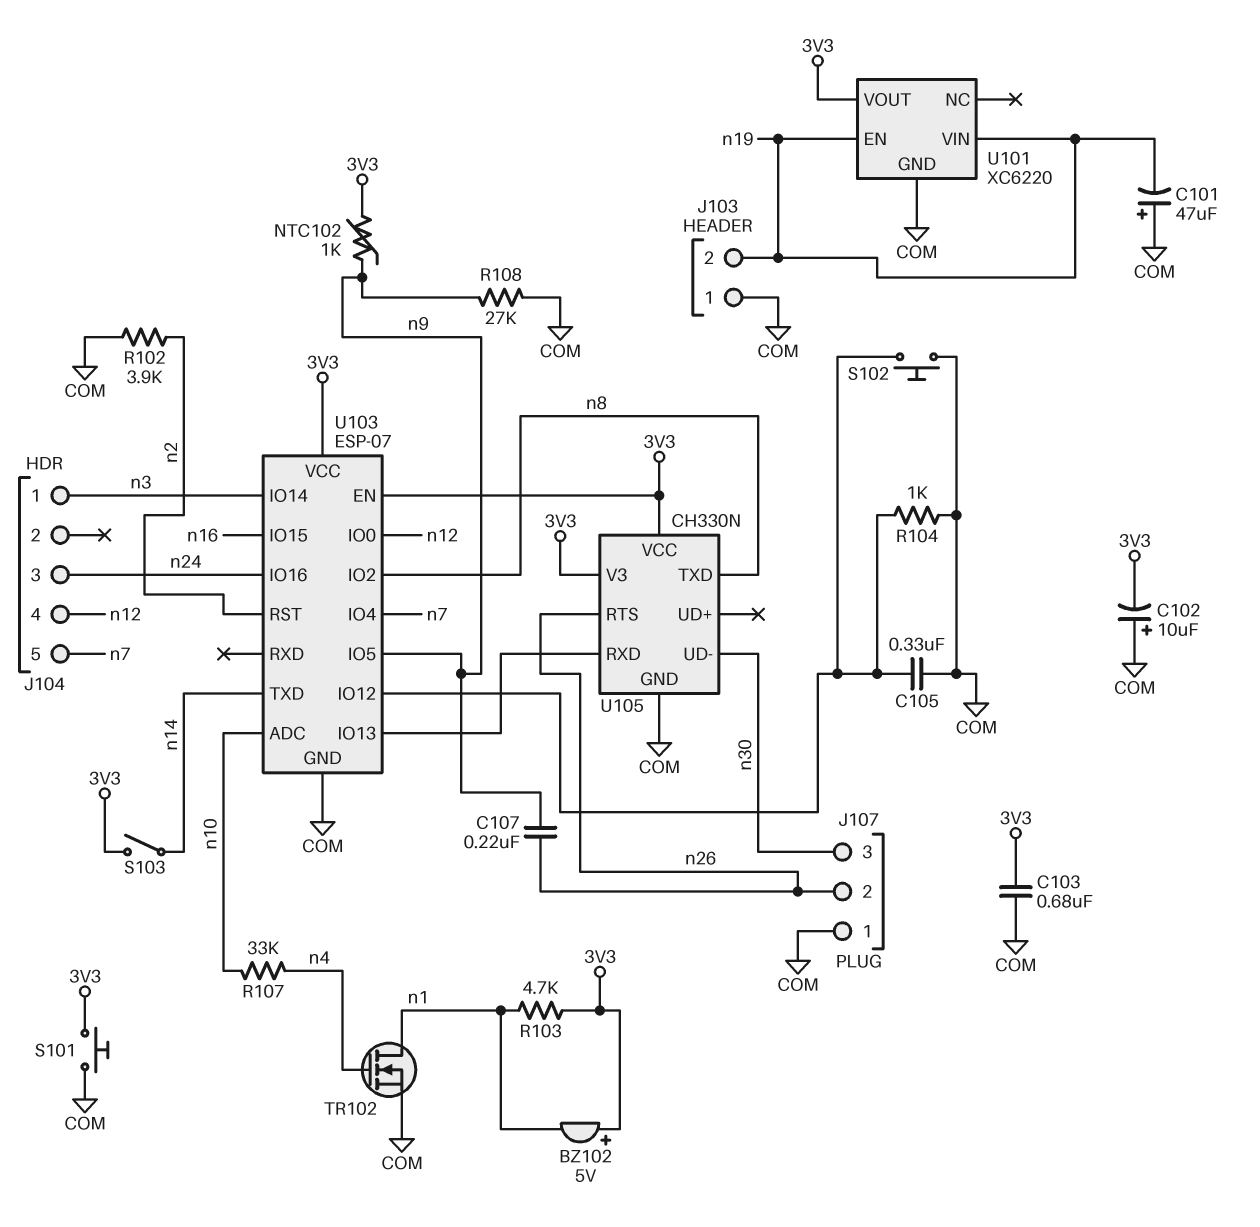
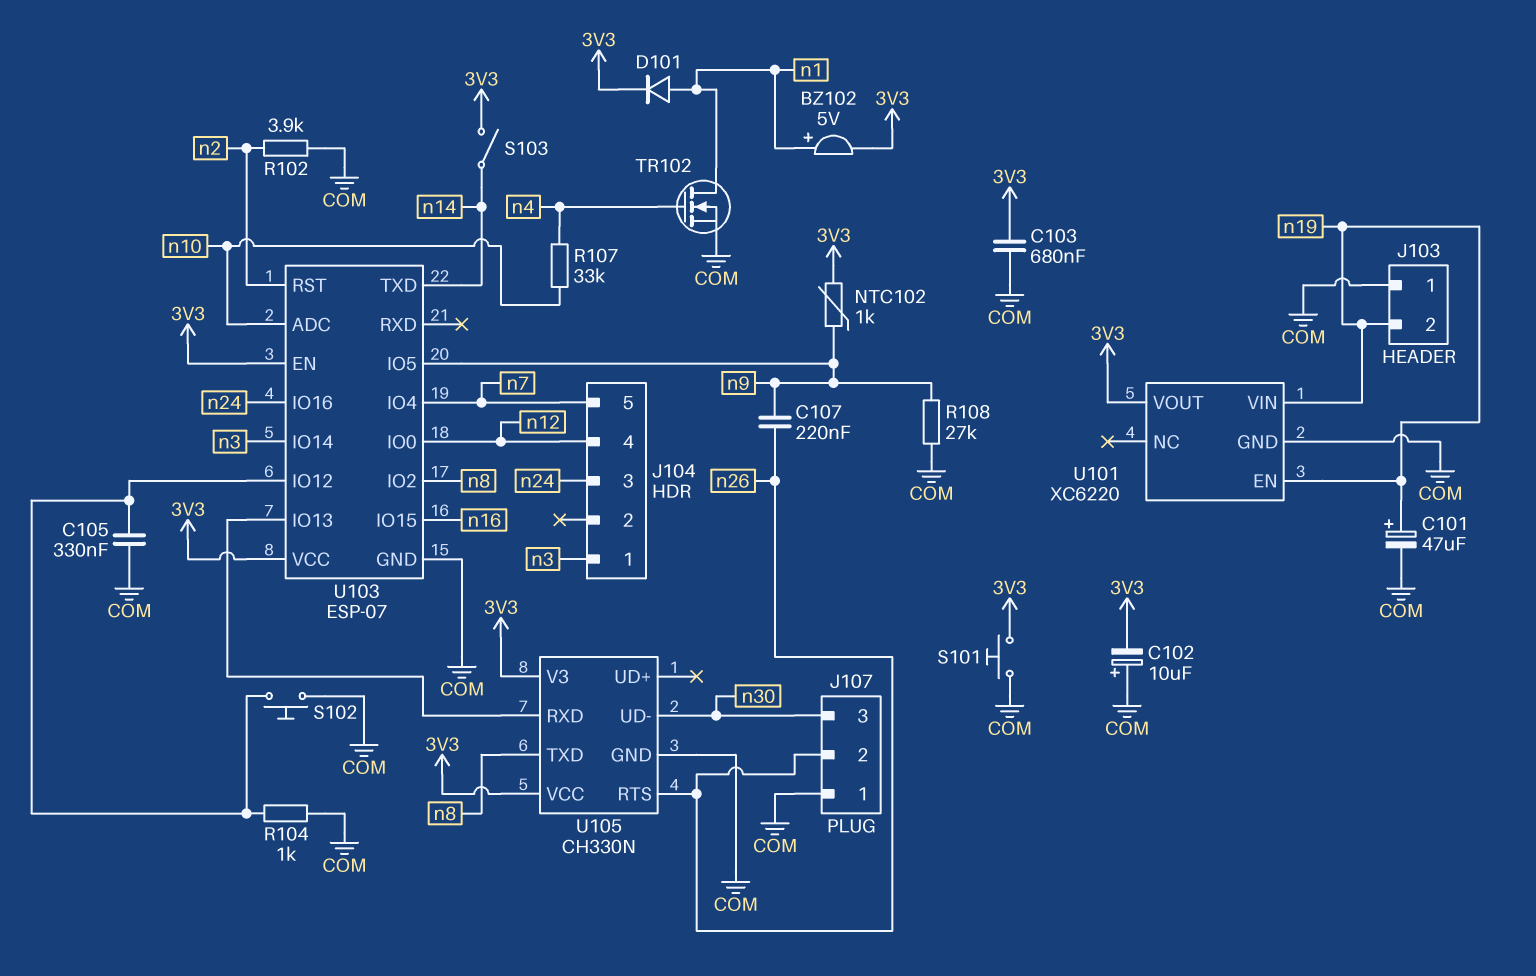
BZ102: buzzer 5V (plus 3V3, minus n1) -> buzzer 5V (plus n1, minus 3V3)
C101: 47uF (plus COM, minus n19) -> 47uF (plus n19, minus COM)
D101: none -> diode (A n1, K 3V3)
R103: 4.7k (3V3, n1) -> none

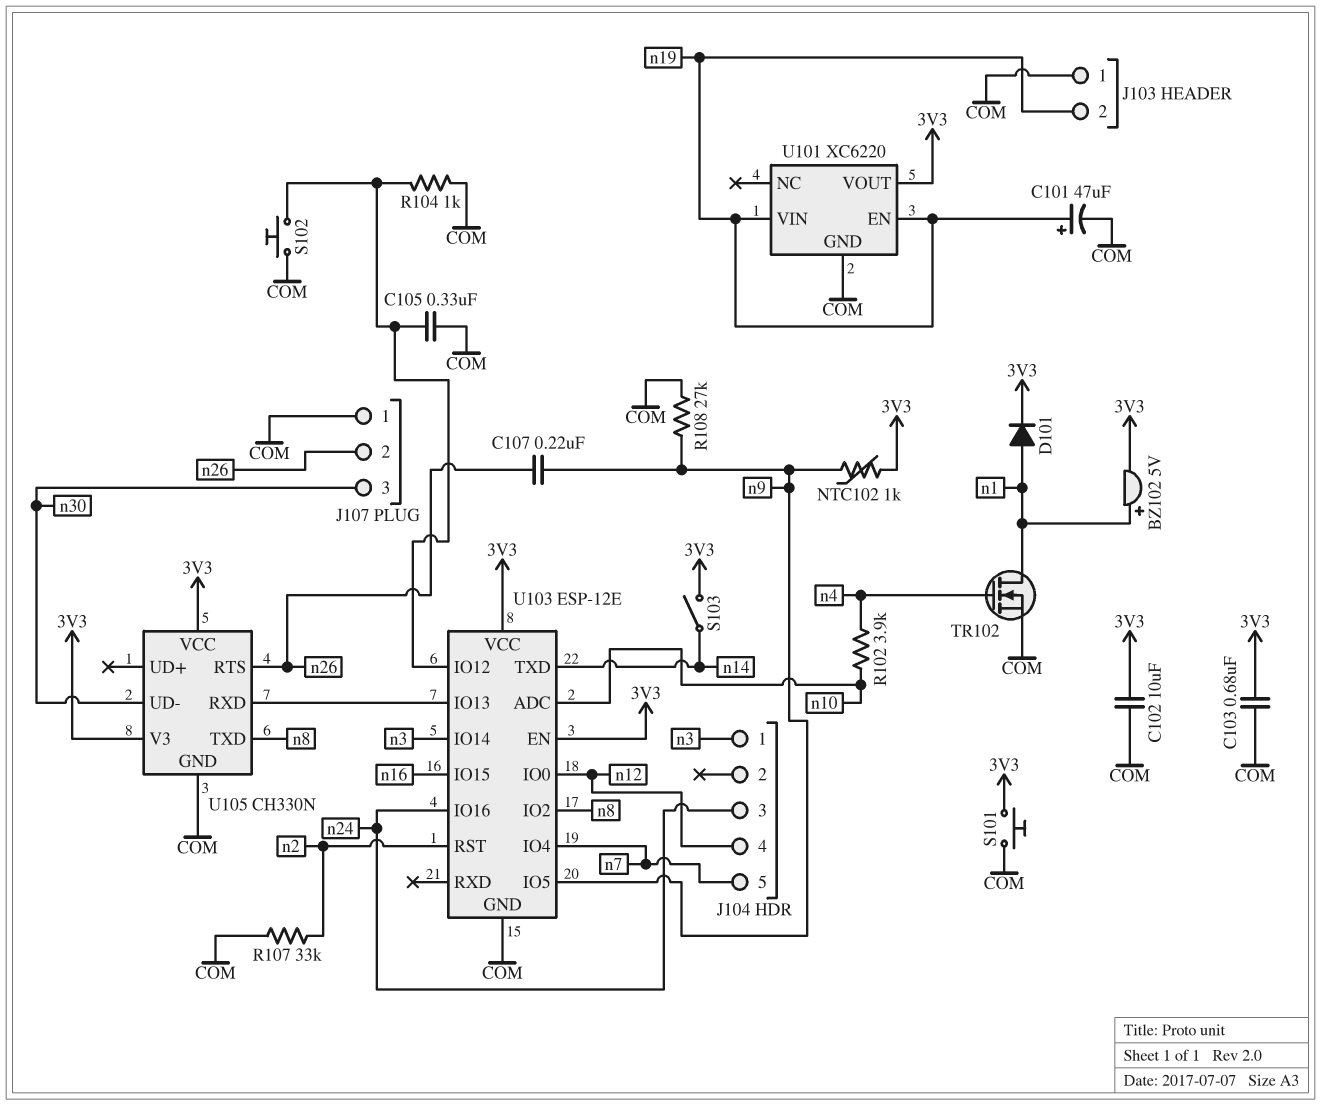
C102: 10uF (plus COM, minus 3V3) -> 10uF (3V3, COM)
R102: 3.9k (COM, n2) -> 3.9k (n4, n10)
R107: 33k (n4, n10) -> 33k (COM, n2)
U103: ESP-07 -> ESP-12E

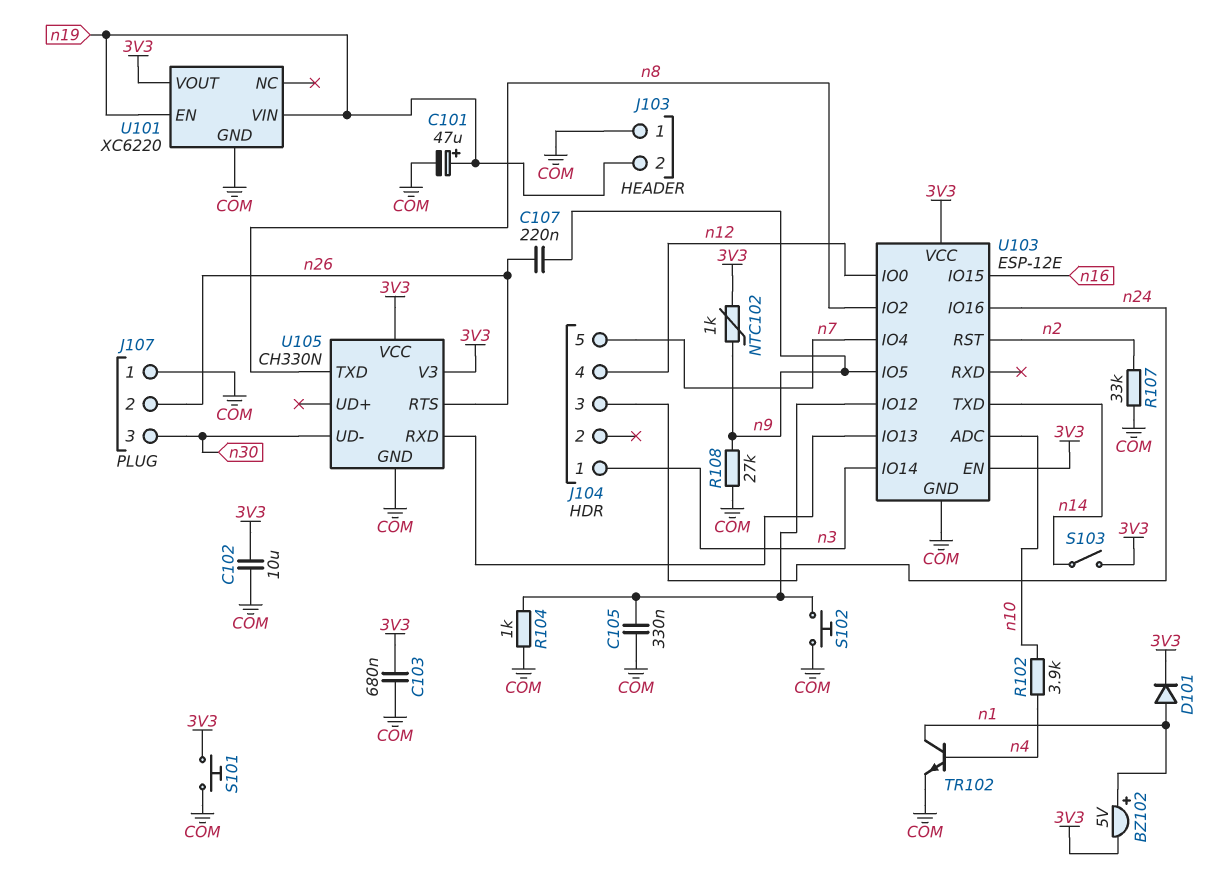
TR102: NMOS (G n4, D n1, S COM) -> NPN (B n4, C n1, E COM)

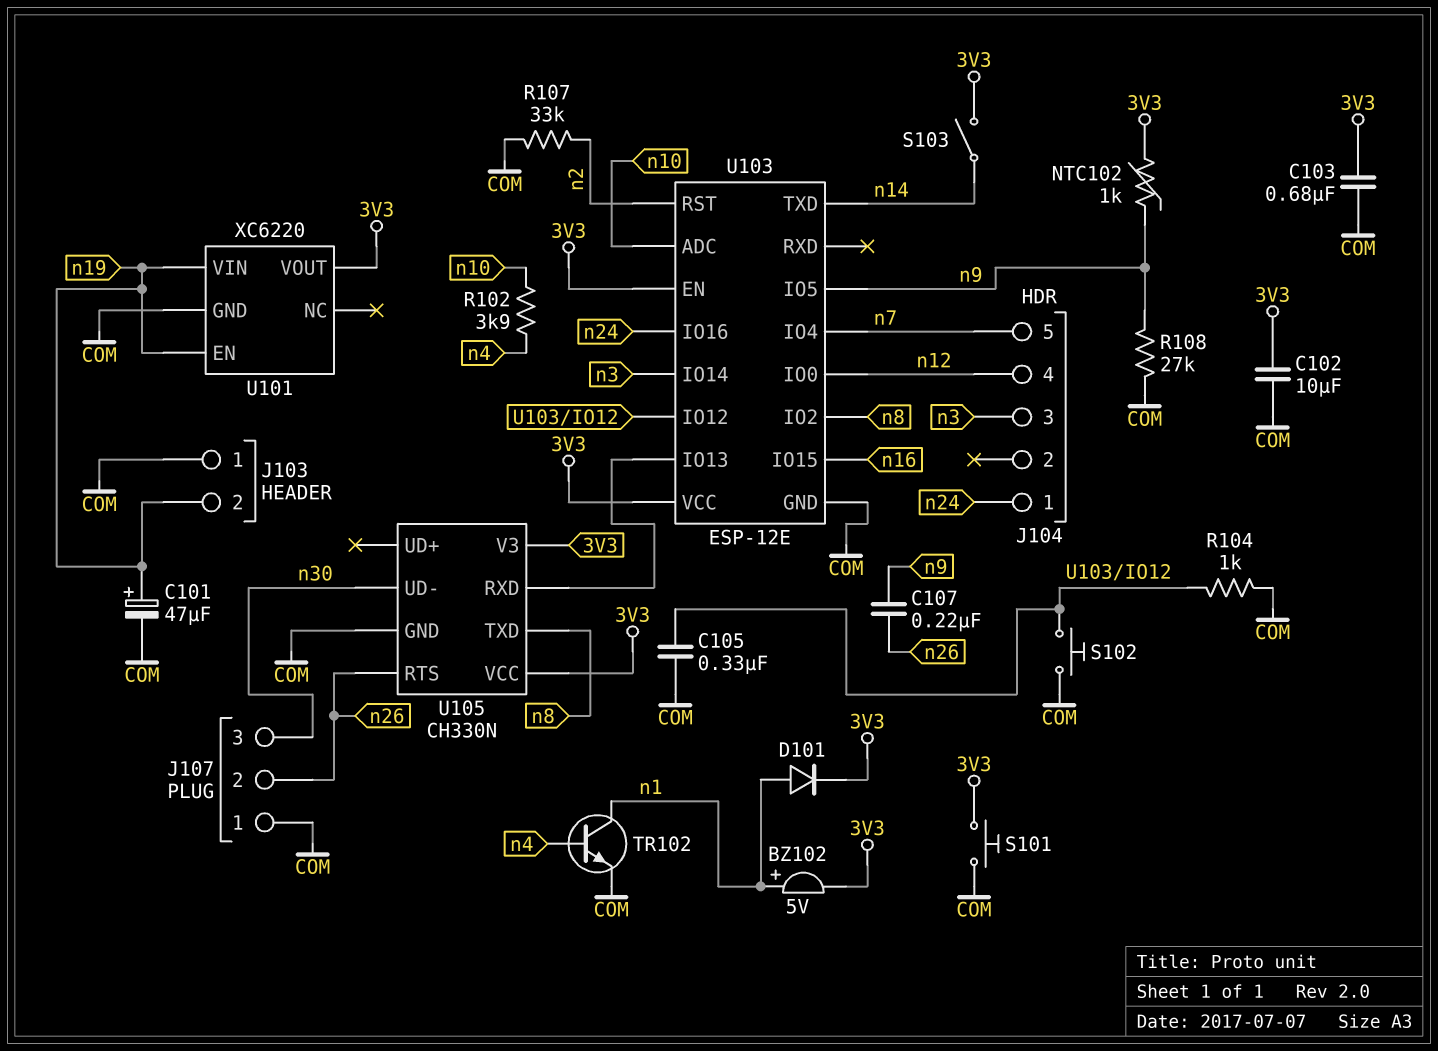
J104 pin 1: n3 -> n24
J104 pin 3: n24 -> n3

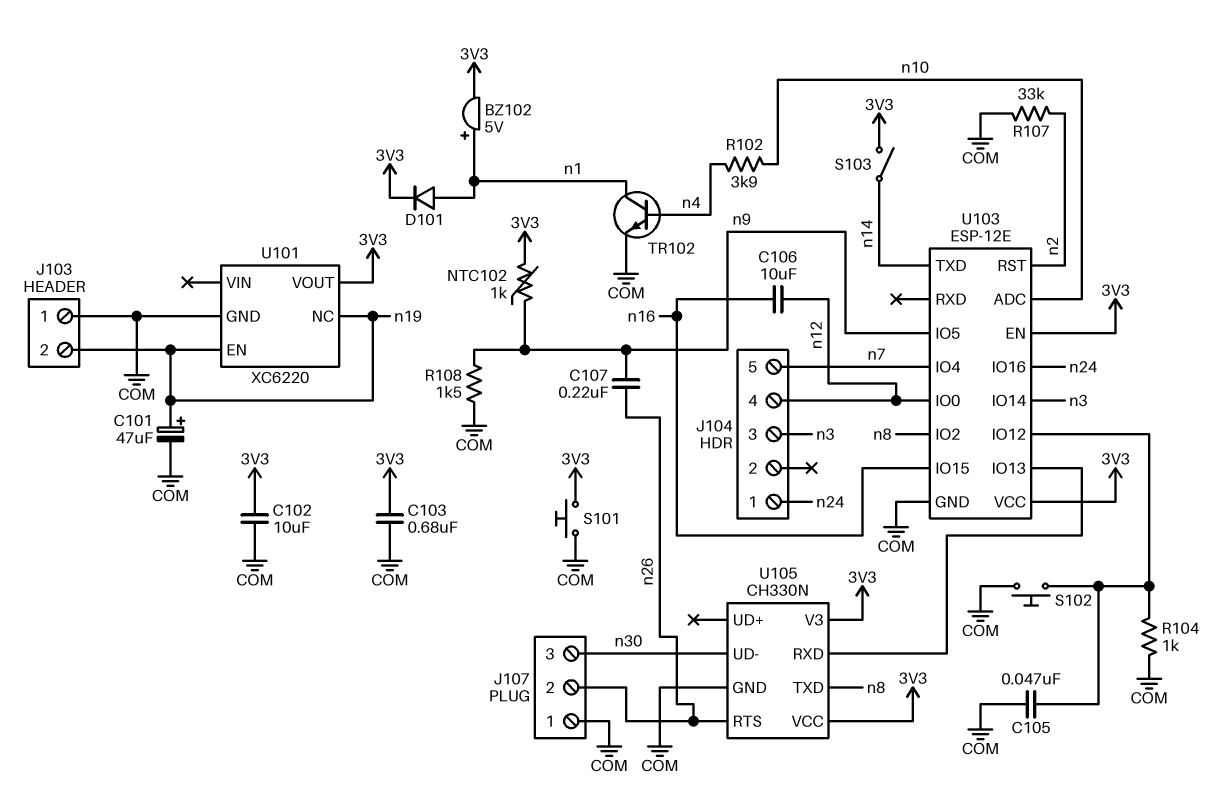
C105: 330nF (COM, U103/IO12) -> 47nF (COM, U103/IO12)
C106: none -> 10uF (n12, n16)
R108: 27k (COM, n9) -> 1.5k (COM, n9)
U101 pin NC: none -> n19
U101 pin VIN: n19 -> none

